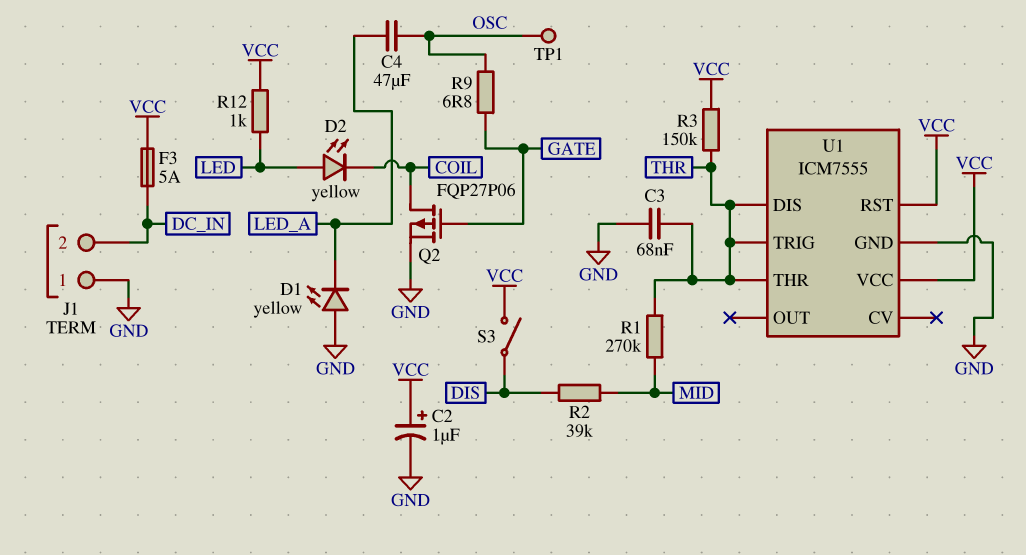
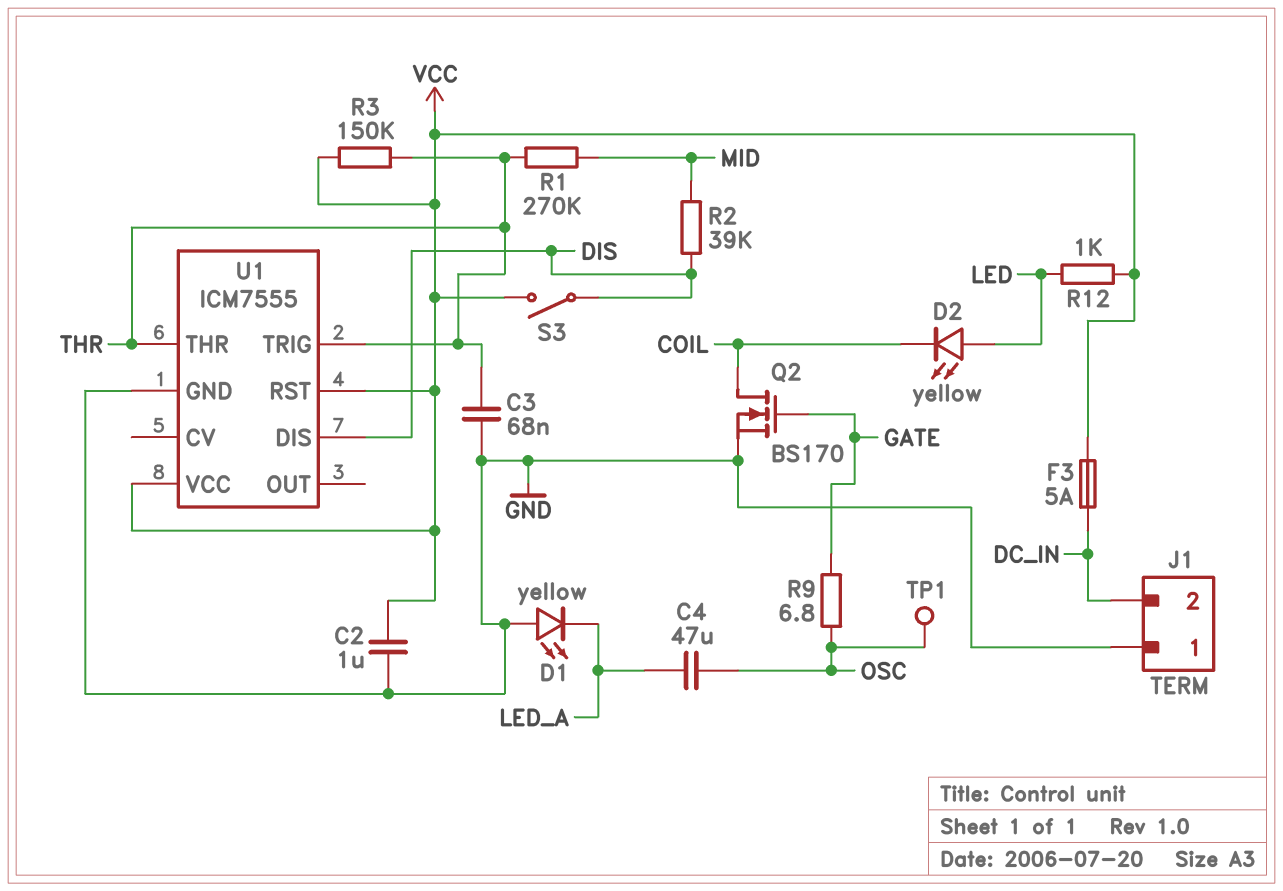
C2: 1uF (plus VCC, minus GND) -> 1uF (GND, VCC)
Q2: PMOS FQP27P06 (G GATE, D COIL, S GND) -> NMOS BS170 (G GATE, D COIL, S GND)
U1 pin DIS: THR -> DIS

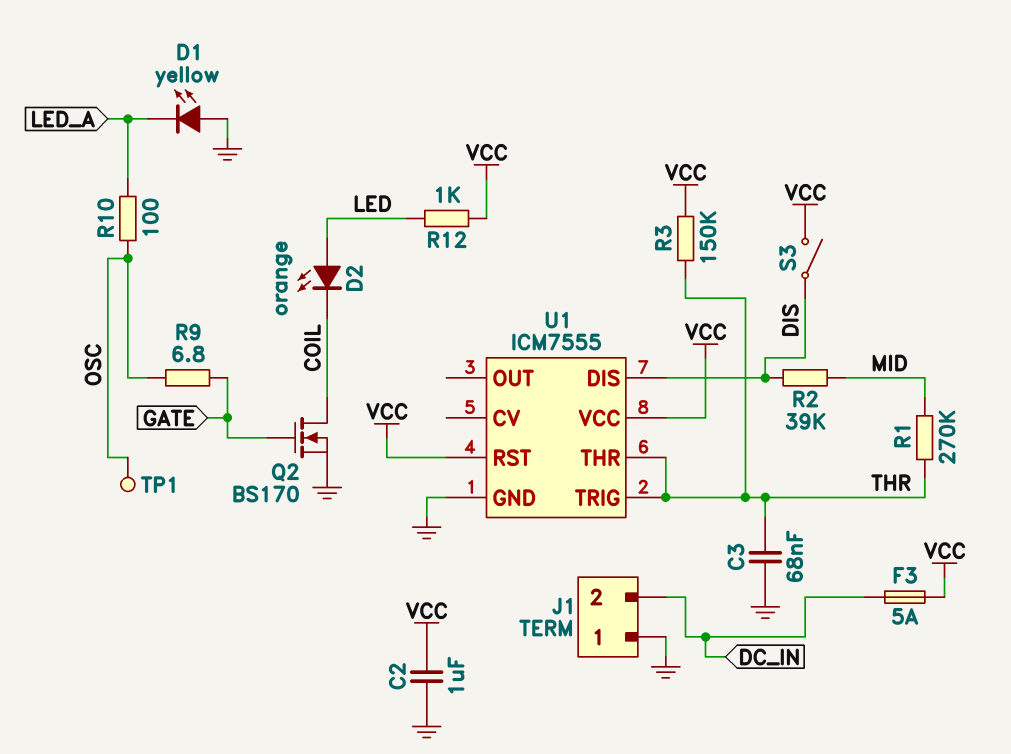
C4: 47uF (LED_A, OSC) -> none
D2: LED yellow (A LED, K COIL) -> LED orange (A LED, K COIL)
R10: none -> 100 (LED_A, OSC)

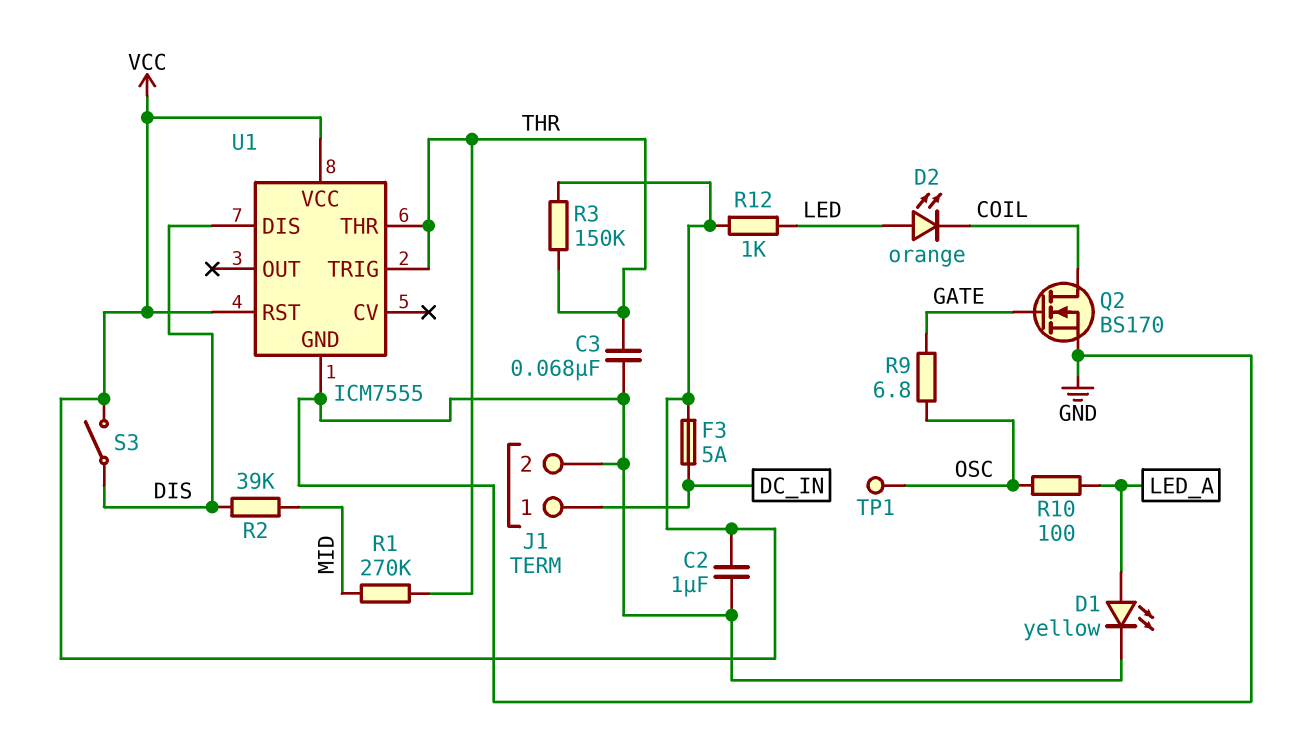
D1: LED yellow (A GND, K LED_A) -> LED yellow (A LED_A, K GND)
J1 pin 1: GND -> DC_IN
J1 pin 2: DC_IN -> GND

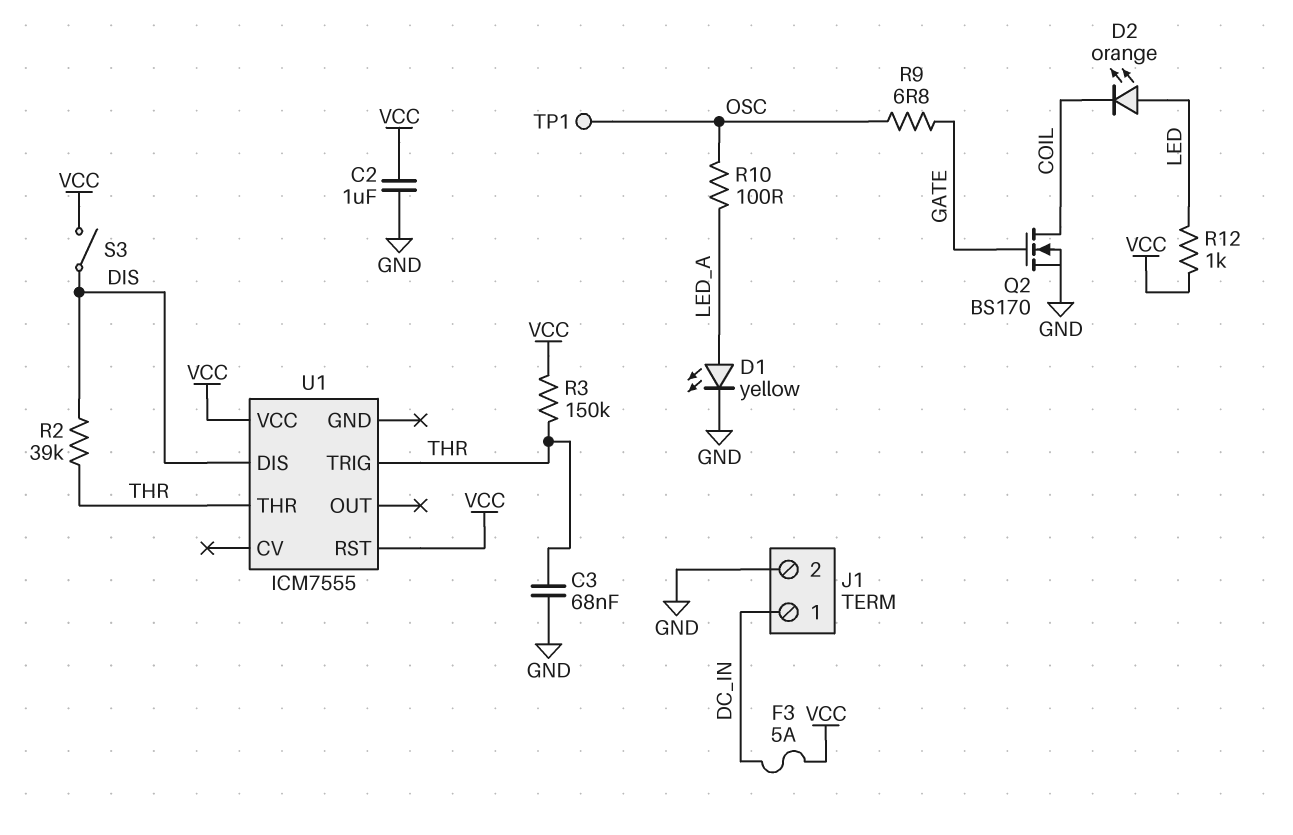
R1: 270k (MID, THR) -> none
R2: 39k (DIS, MID) -> 39k (DIS, THR)
U1 pin GND: GND -> none

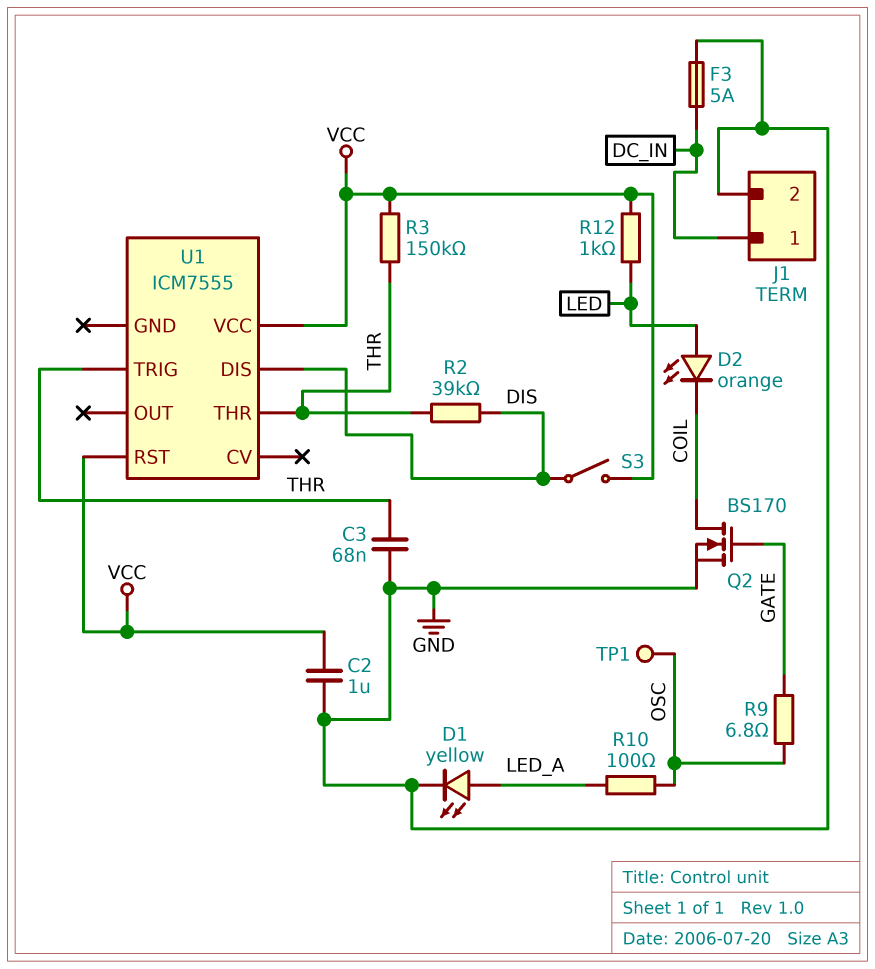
F3: 5A (DC_IN, VCC) -> 5A (DC_IN, GND)

